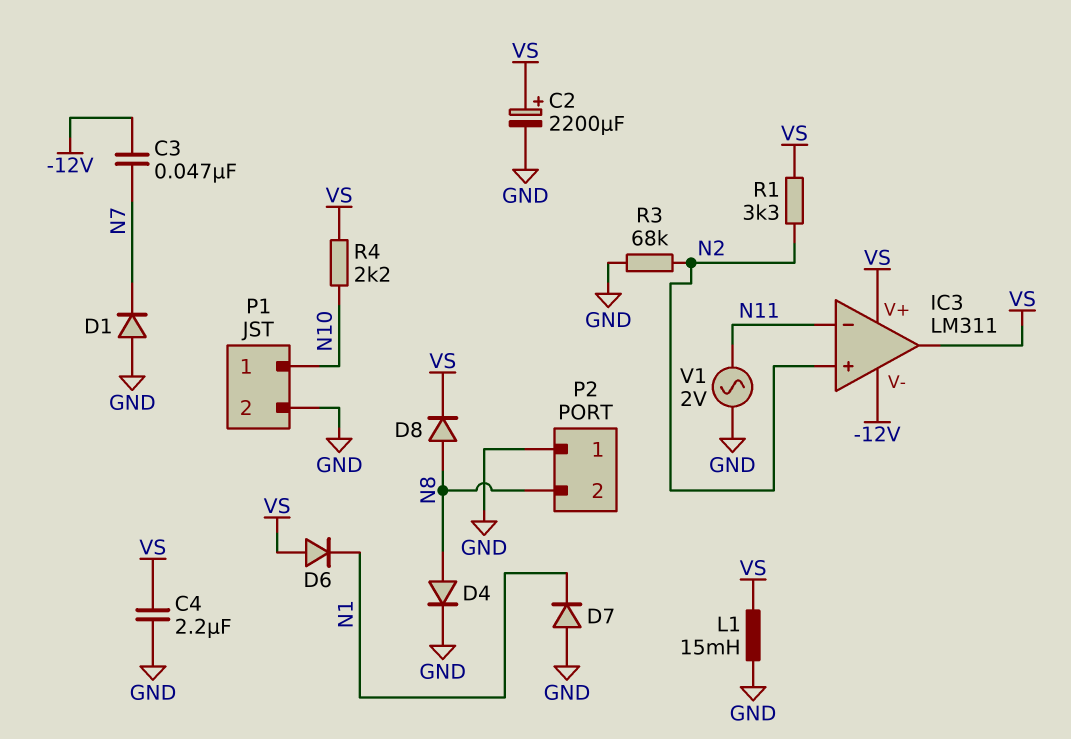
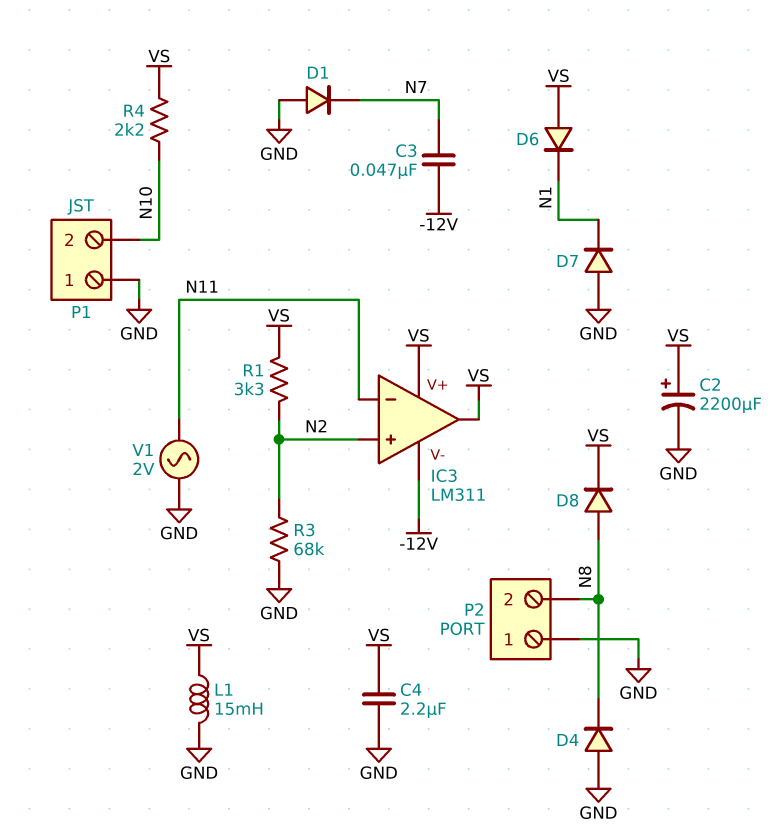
D4: diode (A N8, K GND) -> diode (A GND, K N8)
P1 pin 1: N10 -> GND
P1 pin 2: GND -> N10

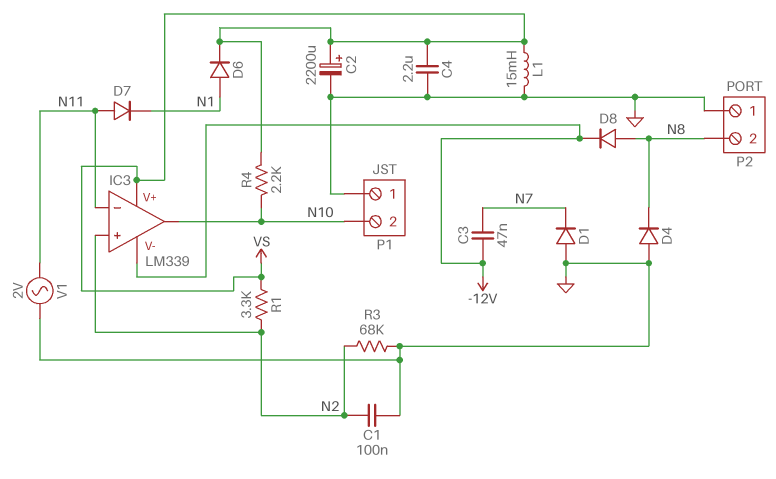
C1: none -> 100nF (GND, N2)
D6: diode (A VS, K N1) -> diode (A N1, K VS)
D7: diode (A GND, K N1) -> diode (A N11, K N1)
D8: diode (A N8, K VS) -> diode (A N8, K -12V)
IC3: LM311 -> LM339
IC3 pin out: VS -> N10

